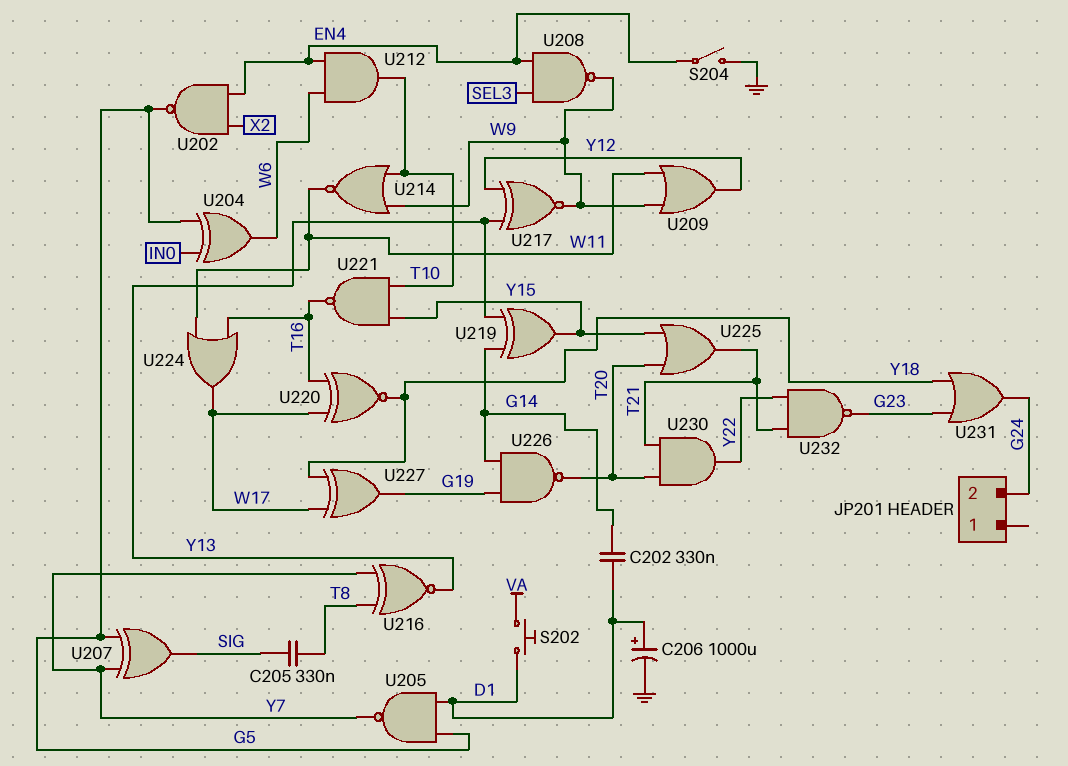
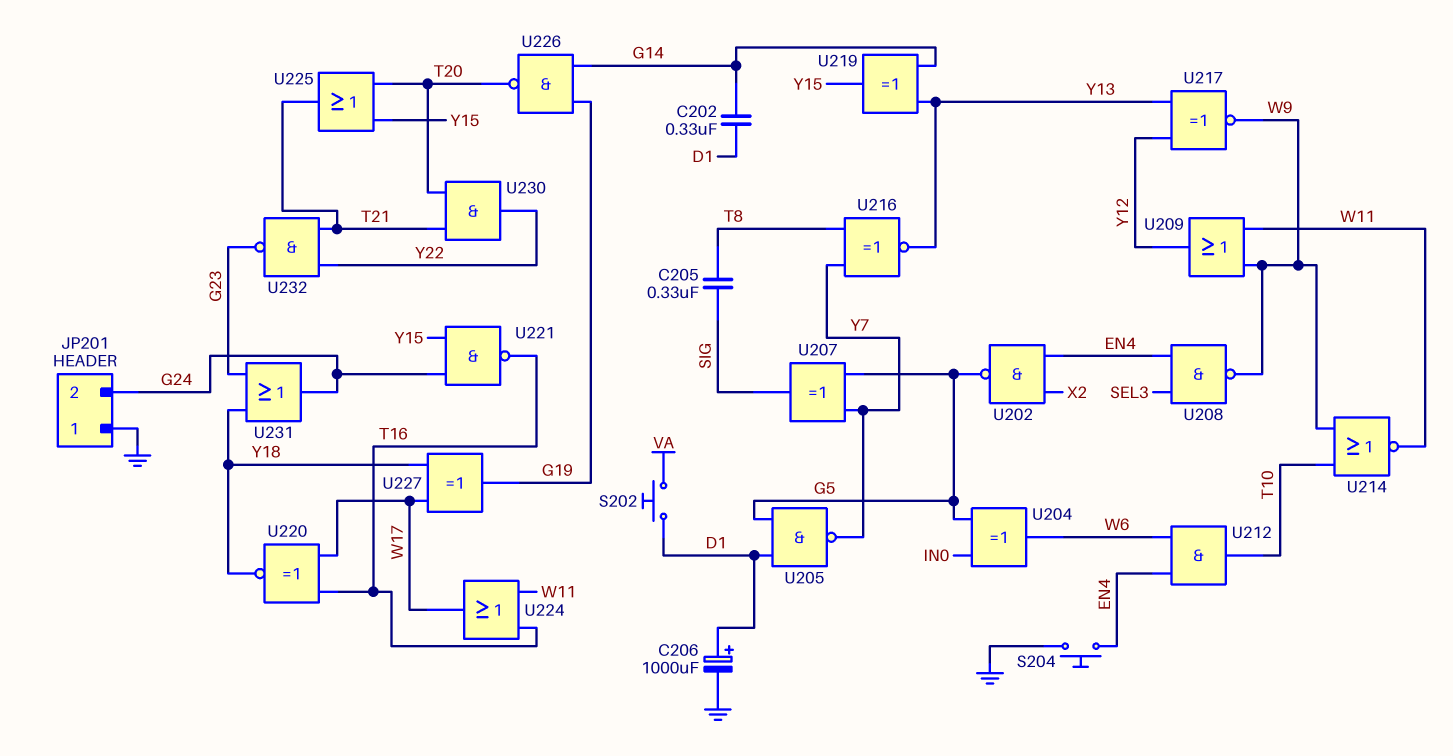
JP201 pin 1: none -> GND
S204: switch (EN4, GND) -> button (EN4, GND)
U221: NAND (in T10, in Y15, out T16) -> NAND (in G24, in Y15, out T16)

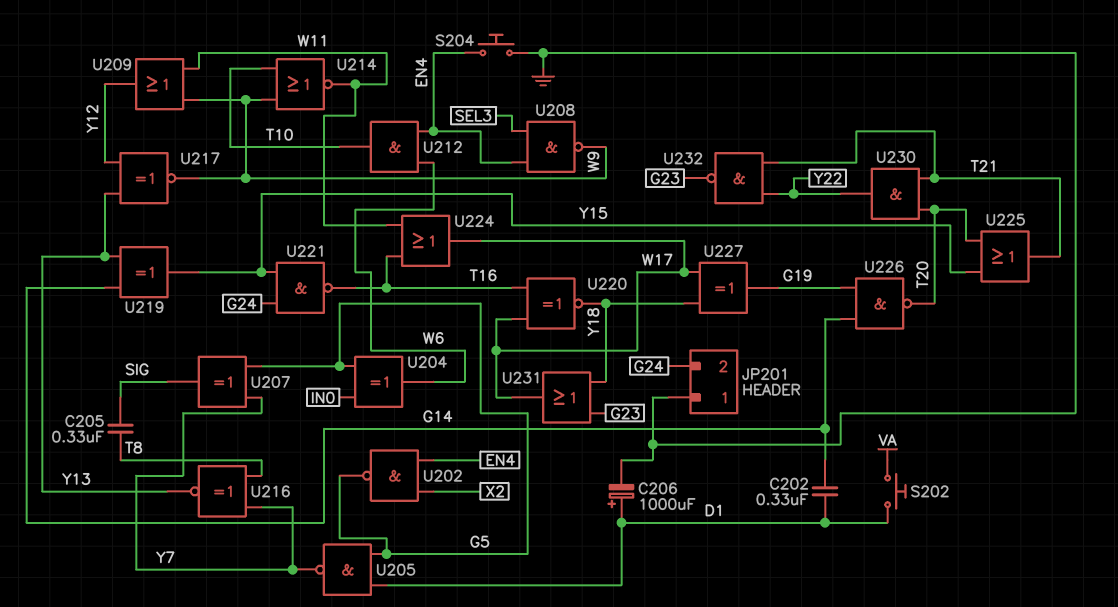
U231: OR (in G23, in Y18, out G24) -> OR (in G23, in Y18, out W17)

